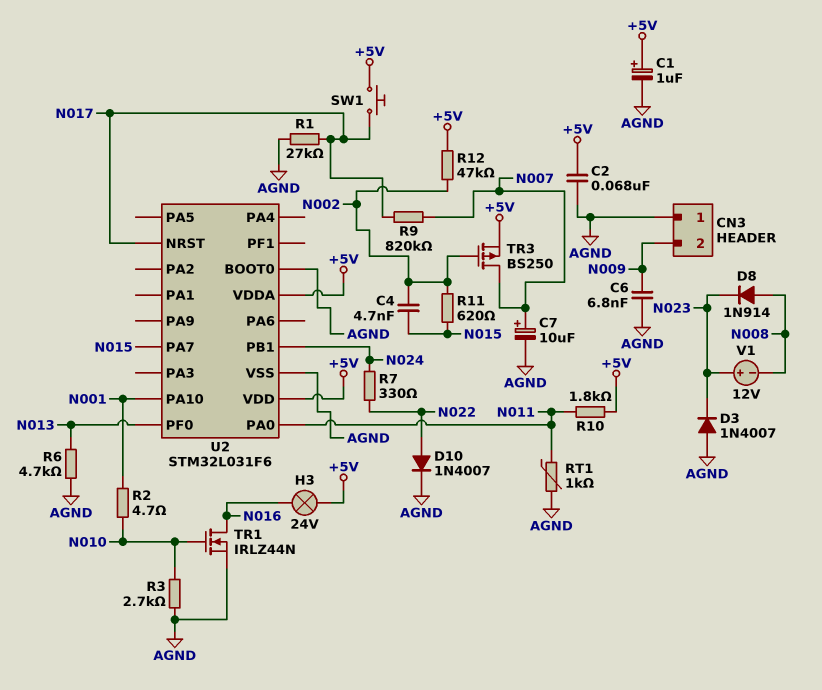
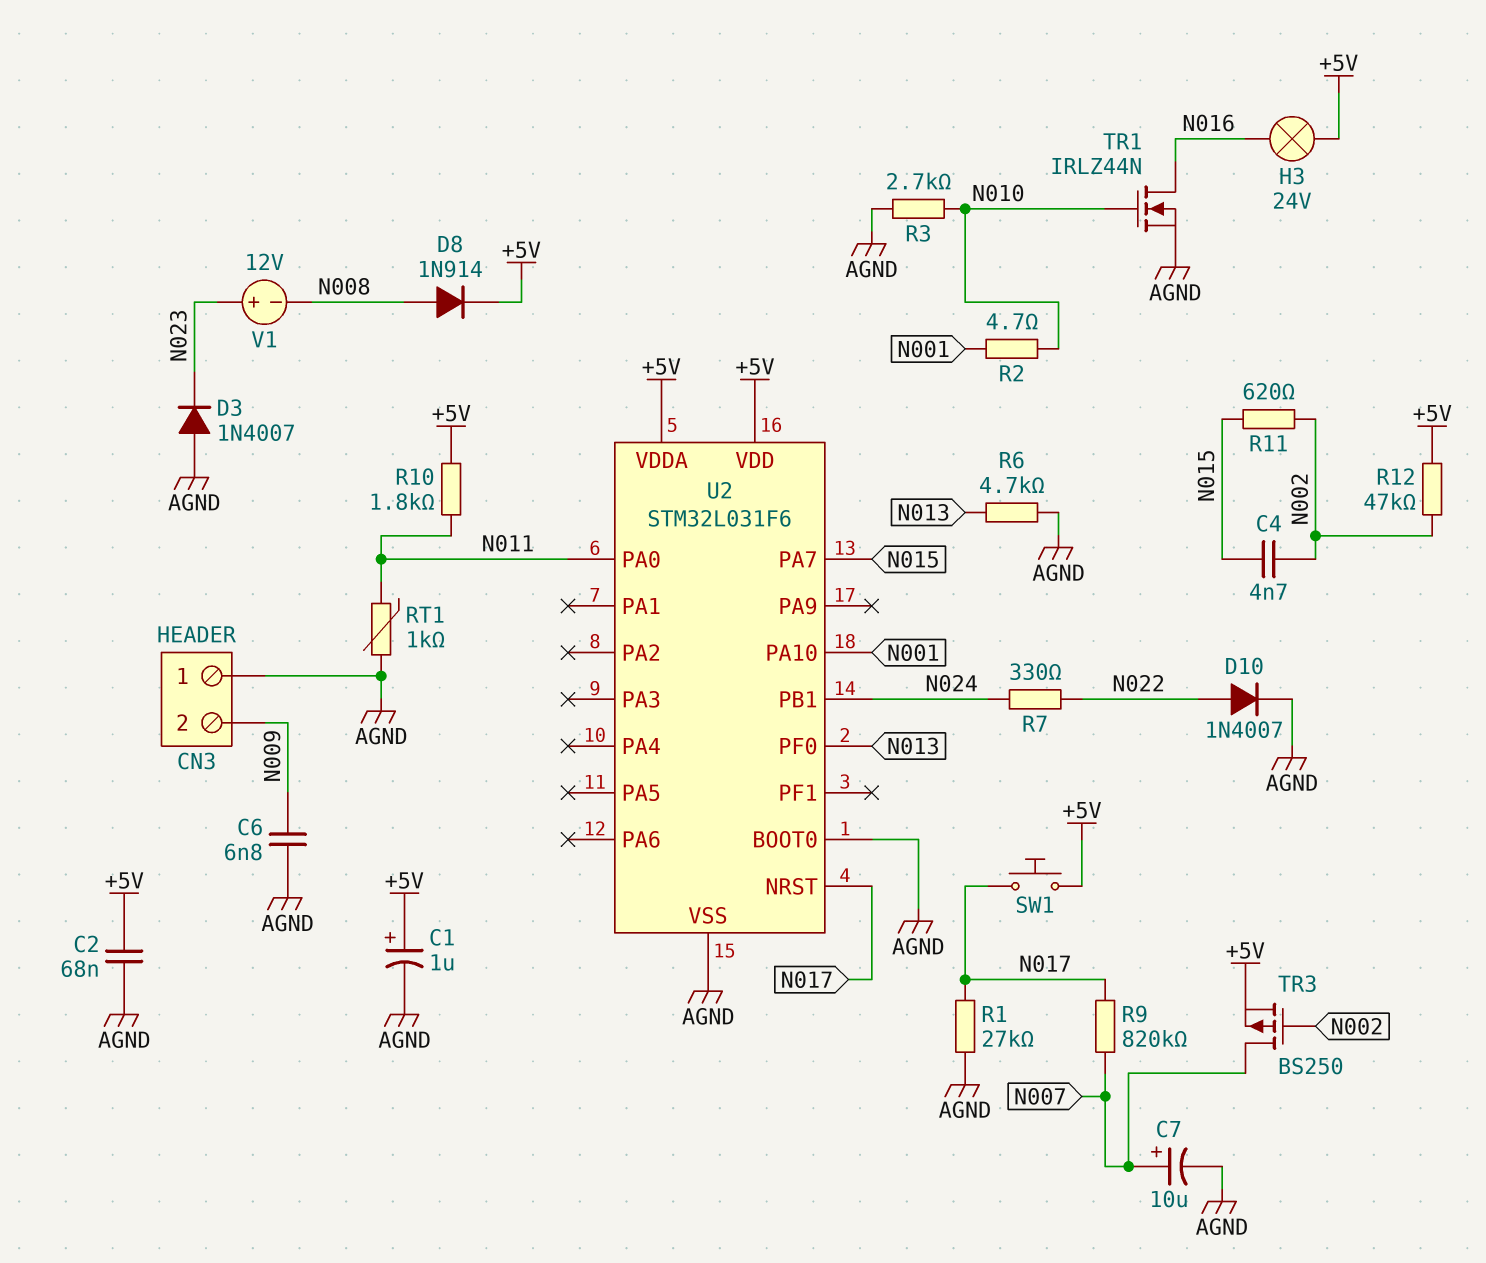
D8: diode 1N914 (A N008, K N023) -> diode 1N914 (A N008, K +5V)

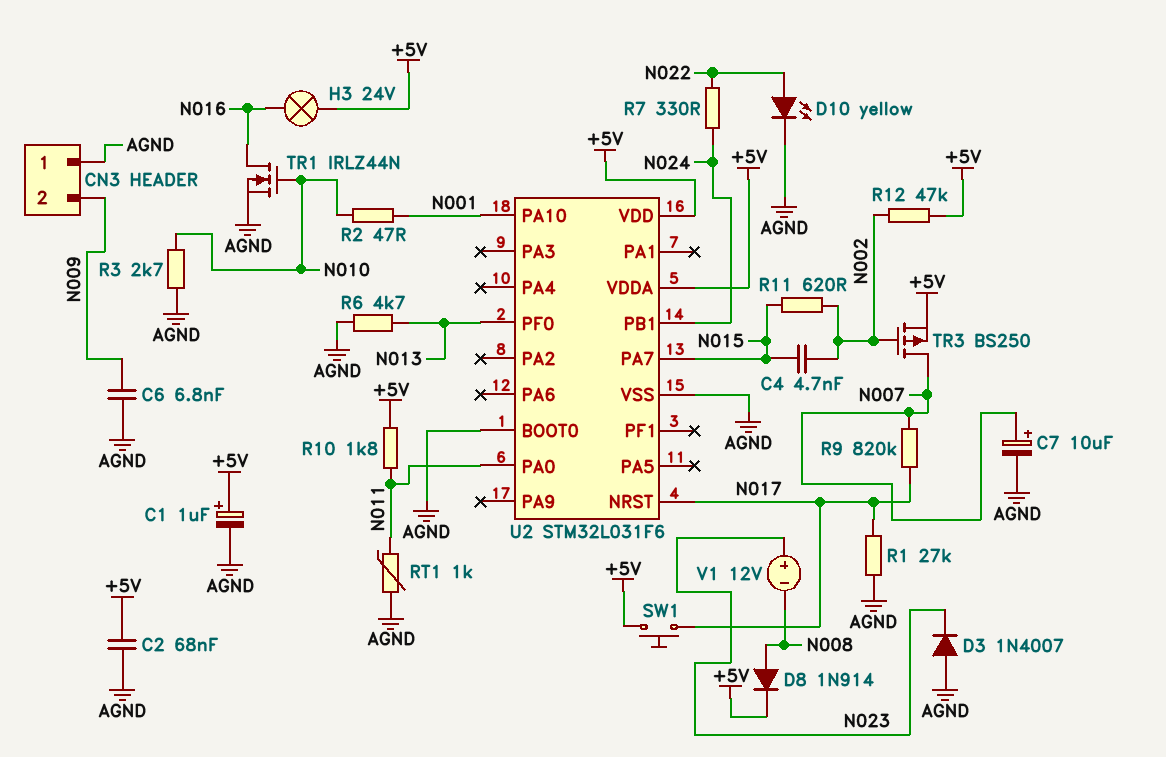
D10: diode 1N4007 (A N022, K AGND) -> LED yellow (A N022, K AGND)
R2: 4.7 (N001, N010) -> 47 (N001, N010)

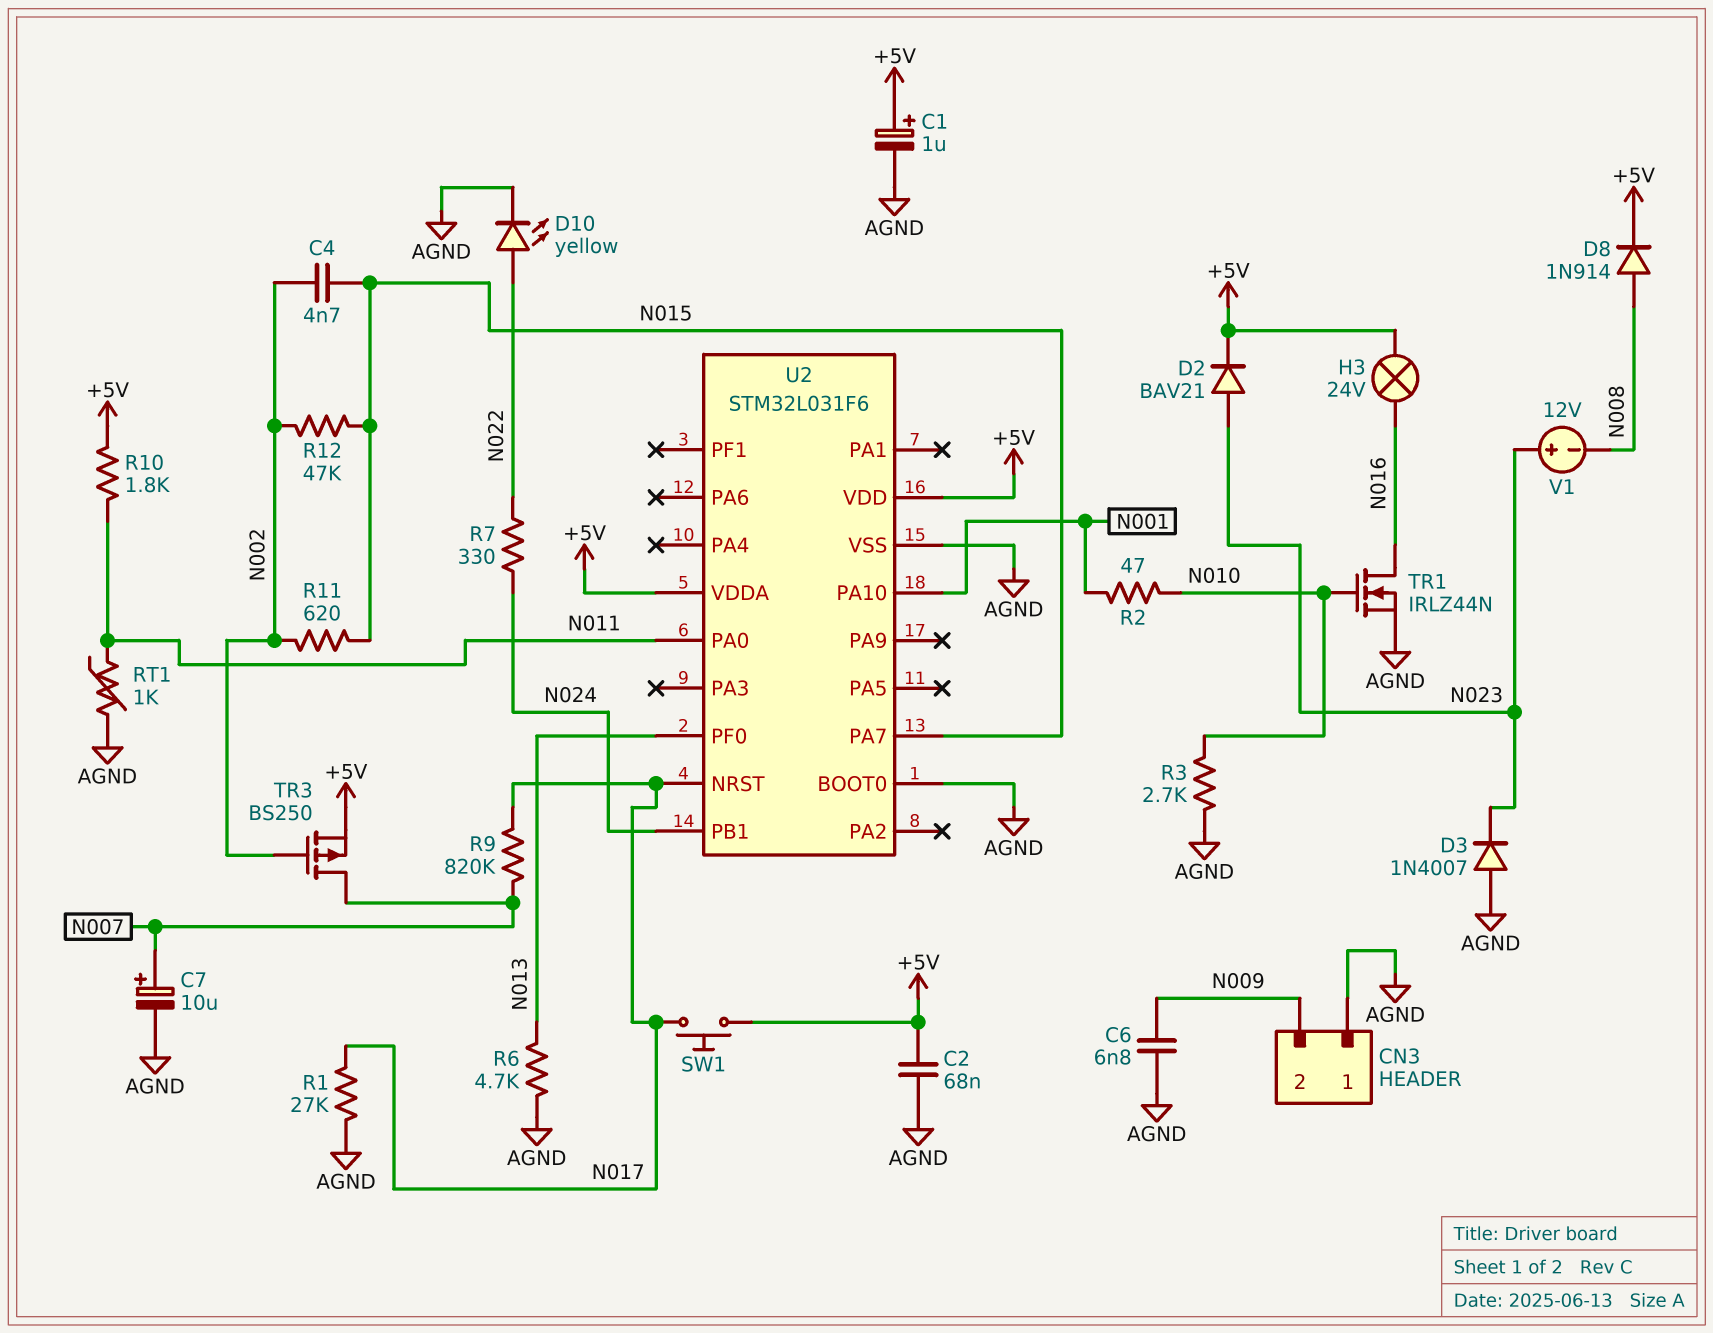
D2: none -> diode BAV21 (A N023, K +5V)
R12: 47k (+5V, N002) -> 47k (N002, N015)

